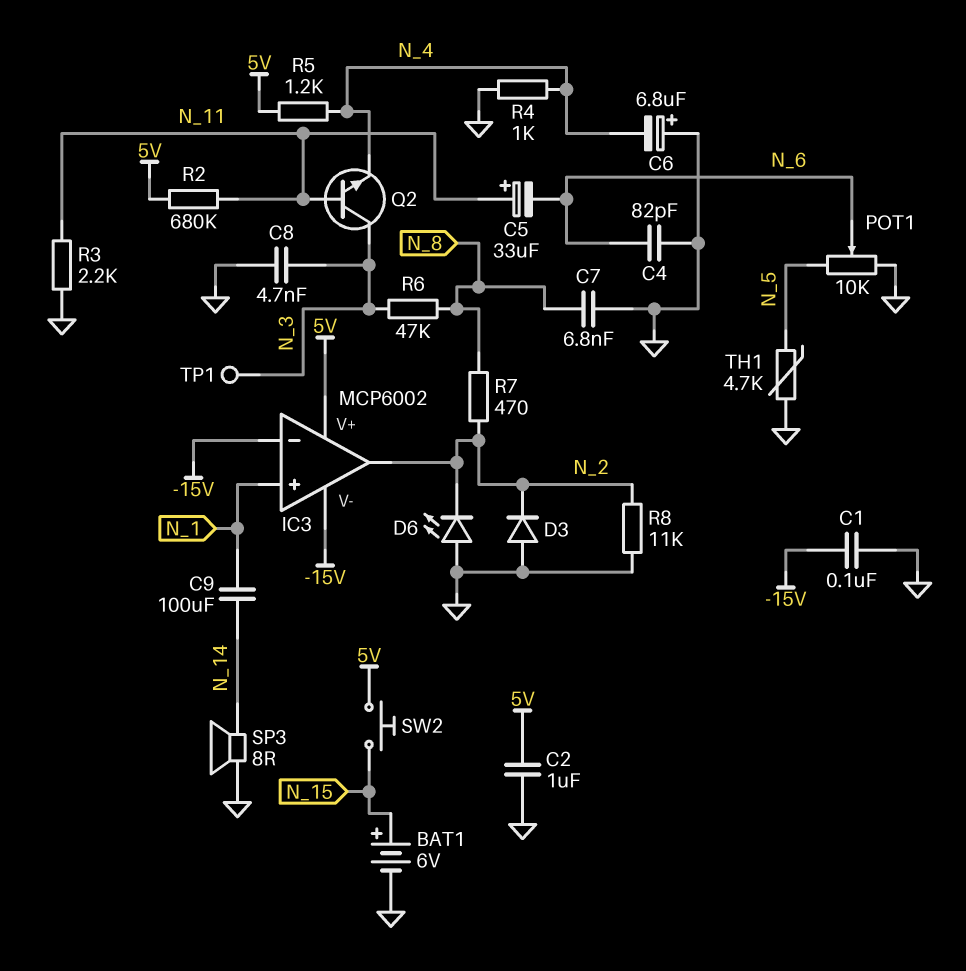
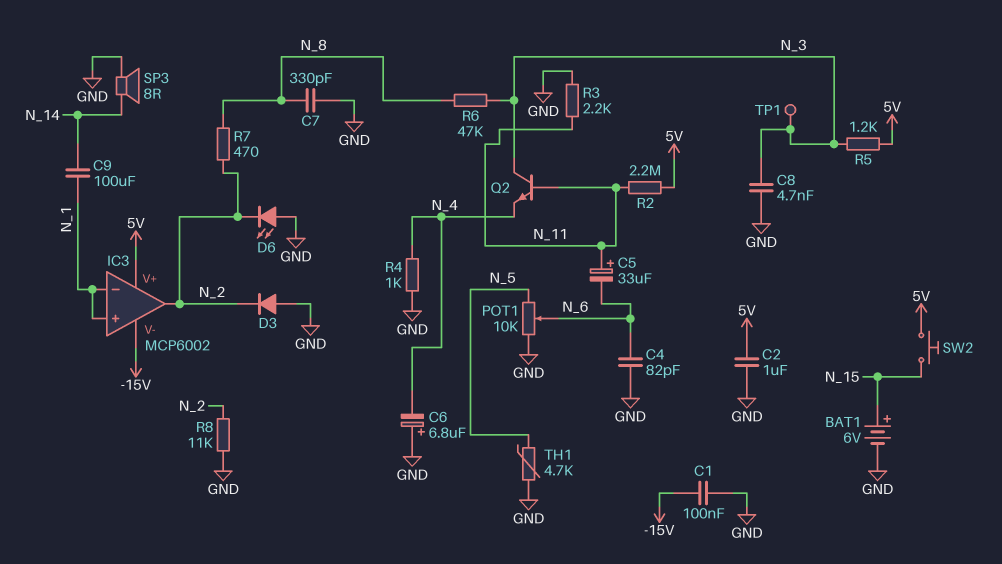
C7: 6.8nF (GND, N_8) -> 330pF (GND, N_8)
IC3 pin in-: -15V -> N_1
R2: 680k (5V, N_11) -> 2.2M (5V, N_11)
R5: 1.2k (5V, N_4) -> 1.2k (5V, N_3)

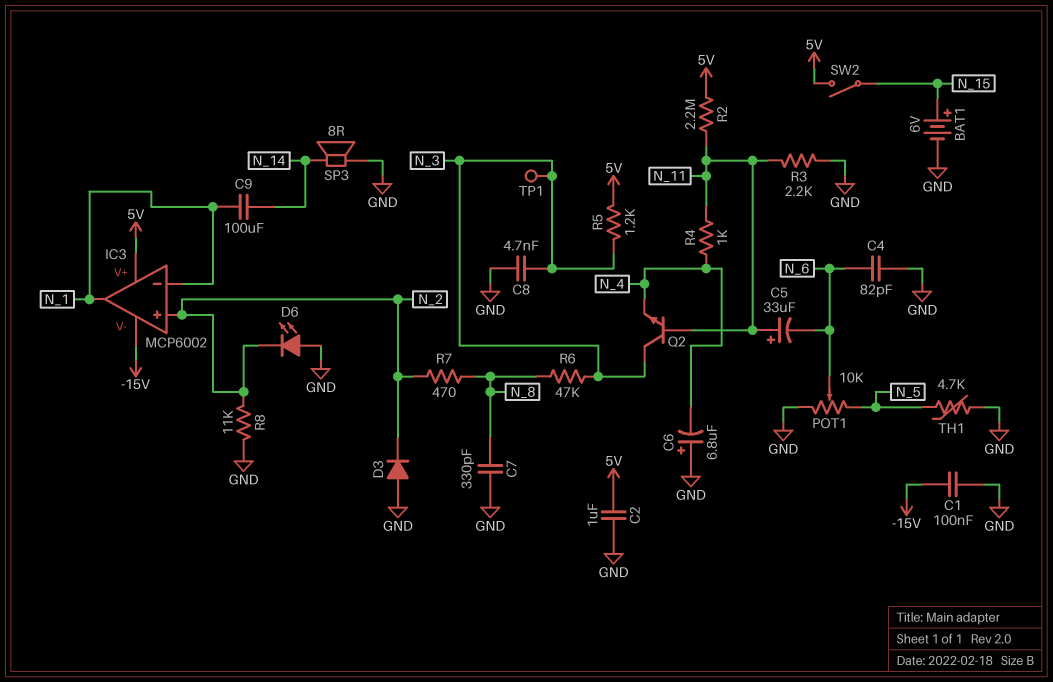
IC3 pin in+: N_1 -> N_2
IC3 pin out: N_2 -> N_1
R4: 1k (GND, N_4) -> 1k (N_4, N_11)
SW2: button (5V, N_15) -> switch (5V, N_15)

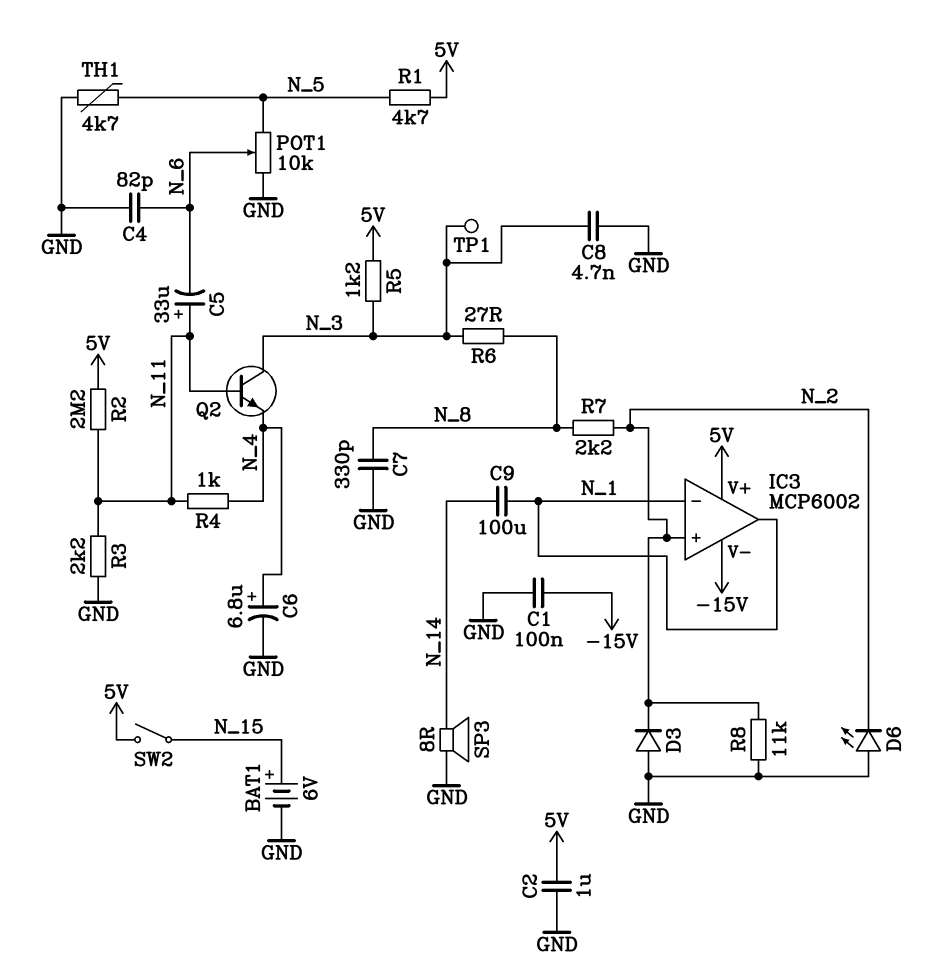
C6: 6.8uF (plus GND, minus N_4) -> 6.8uF (plus N_4, minus GND)
R1: none -> 4.7k (5V, N_5)
R6: 47k (N_3, N_8) -> 27 (N_3, N_8)
R7: 470 (N_2, N_8) -> 2.2k (N_2, N_8)

